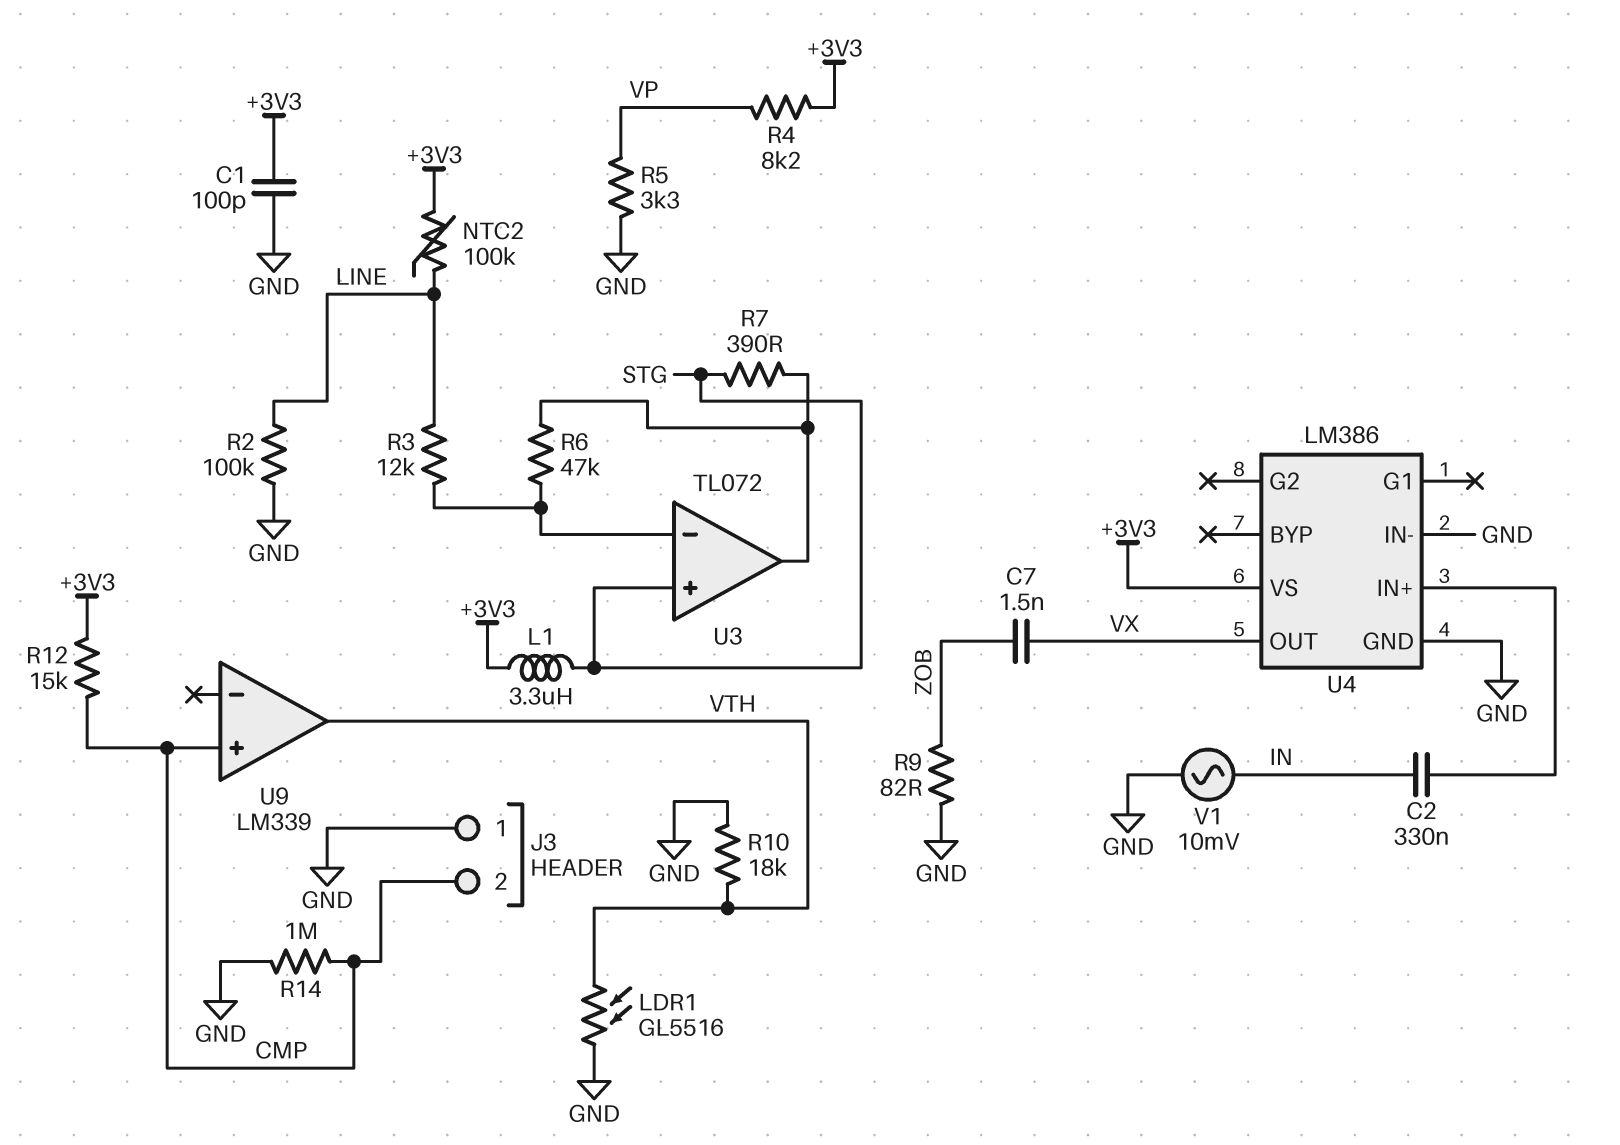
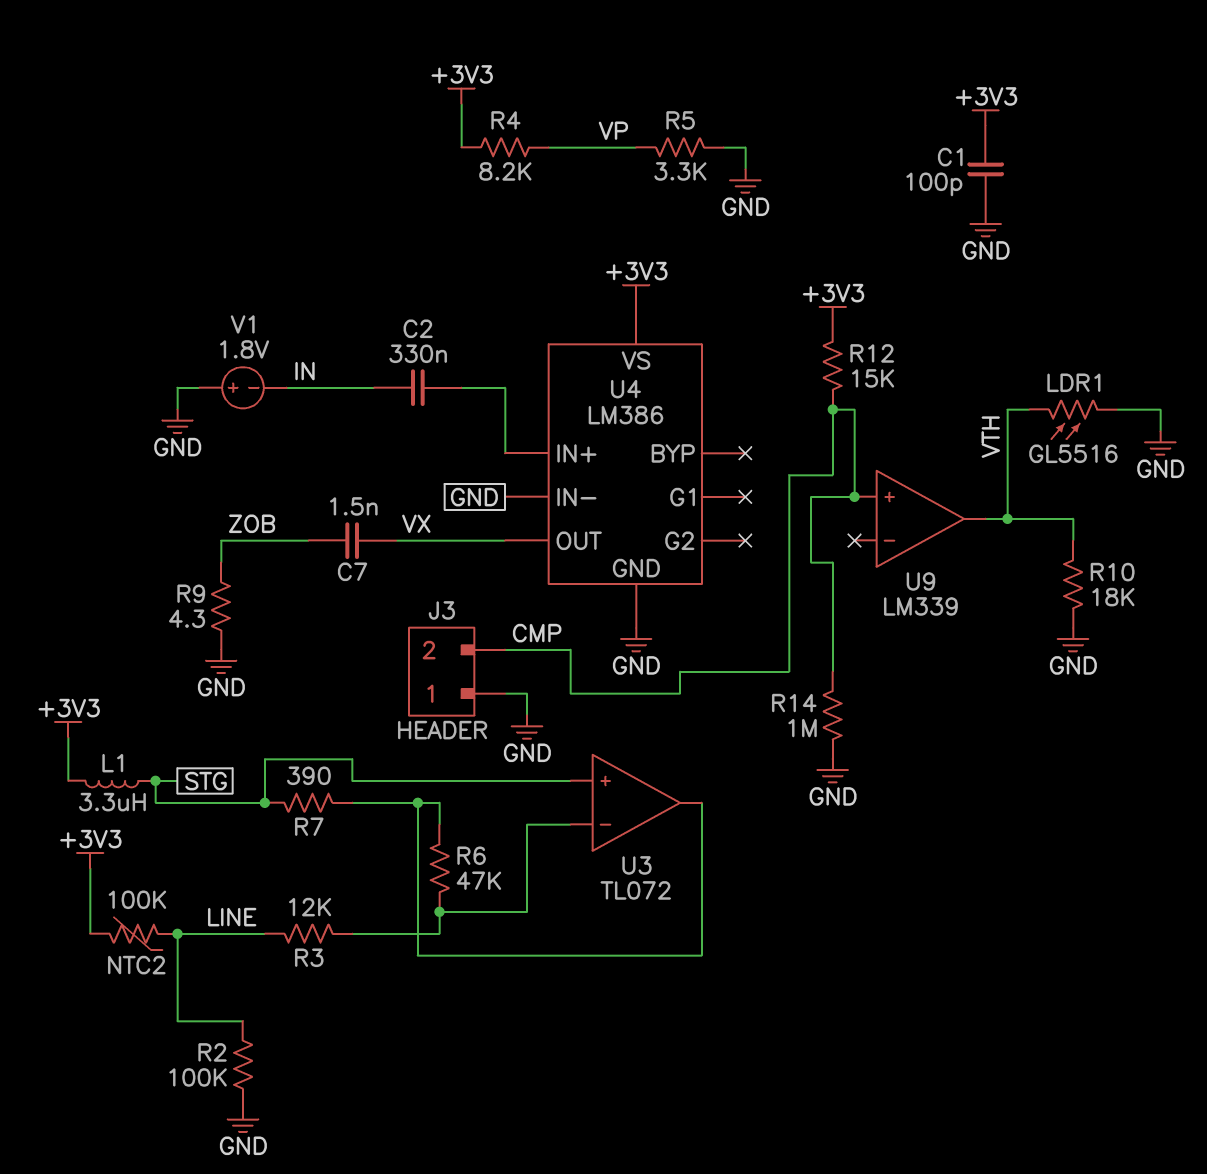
R9: 82 (GND, ZOB) -> 4.3 (GND, ZOB)
V1: AC 10mV (GND, IN) -> 1.8V (plus GND, minus IN)

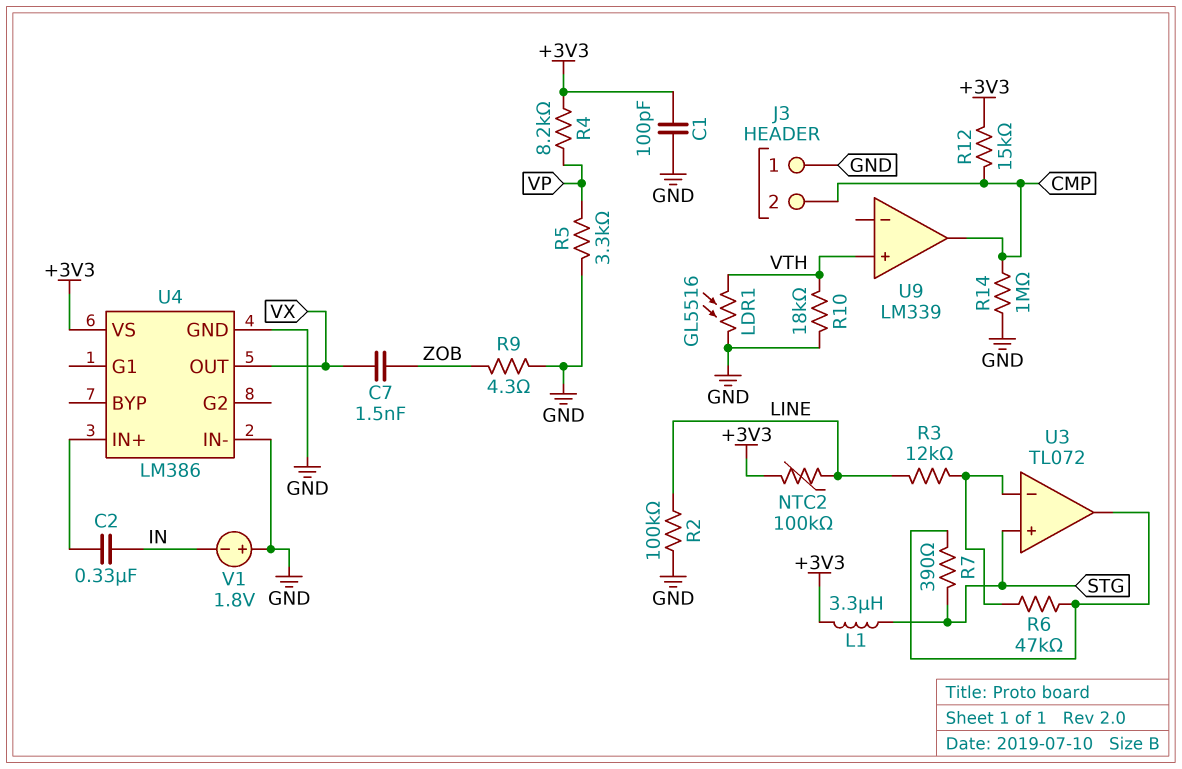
U9 pin in+: CMP -> VTH
U9 pin out: VTH -> CMP

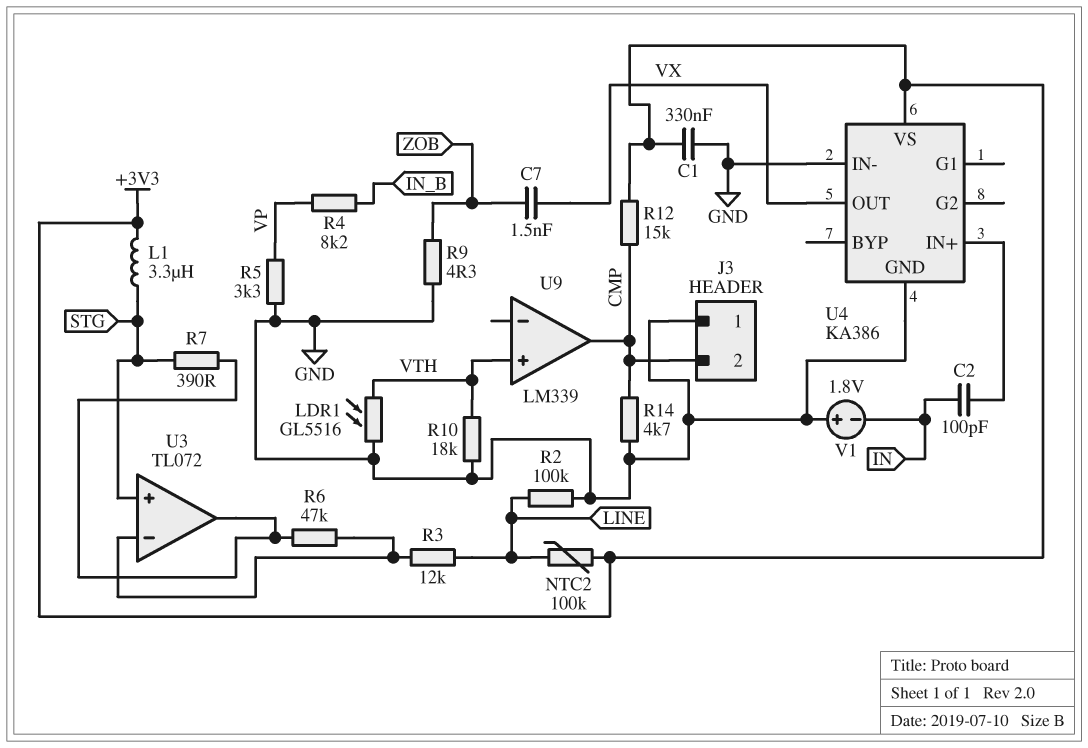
C1: 100pF (+3V3, GND) -> 330nF (+3V3, GND)
C2: 330nF (IN, U4/IN+) -> 100pF (IN, U4/IN+)
R4: 8.2k (+3V3, VP) -> 8.2k (IN_B, VP)
R14: 1M (CMP, GND) -> 4.7k (CMP, GND)
U4: LM386 -> KA386

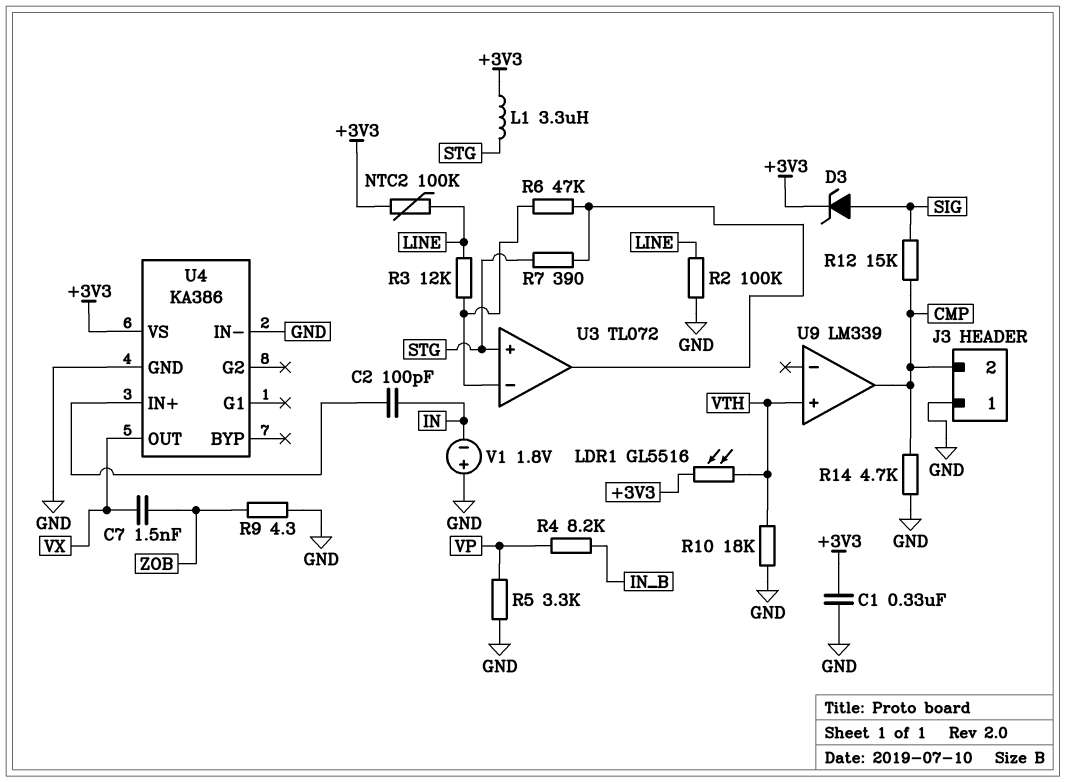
D3: none -> zener (A SIG, K +3V3)
LDR1: GL5516 (GND, VTH) -> GL5516 (+3V3, VTH)
R12: 15k (+3V3, CMP) -> 15k (CMP, SIG)

